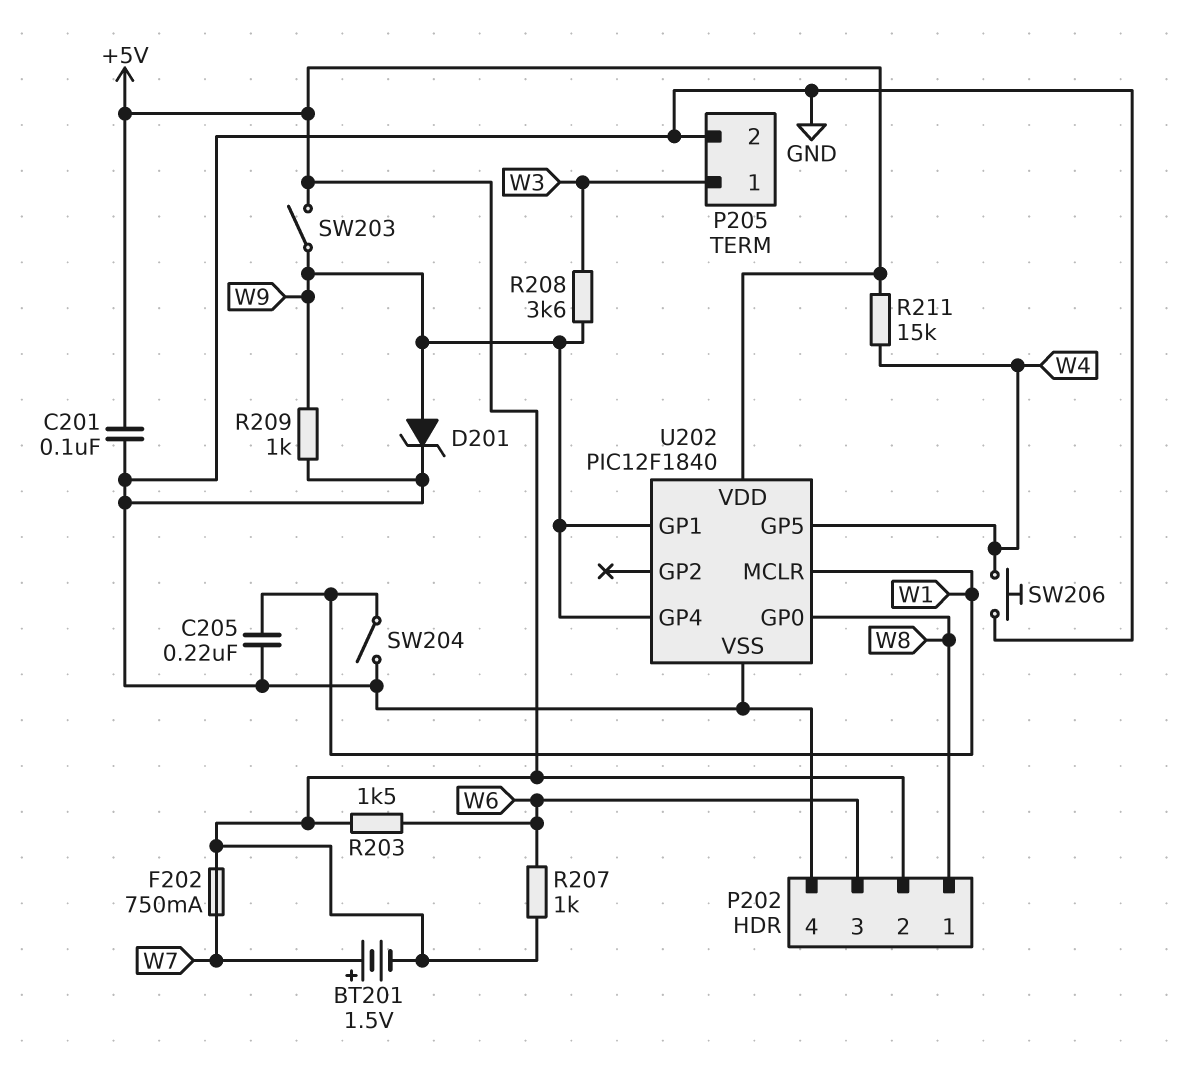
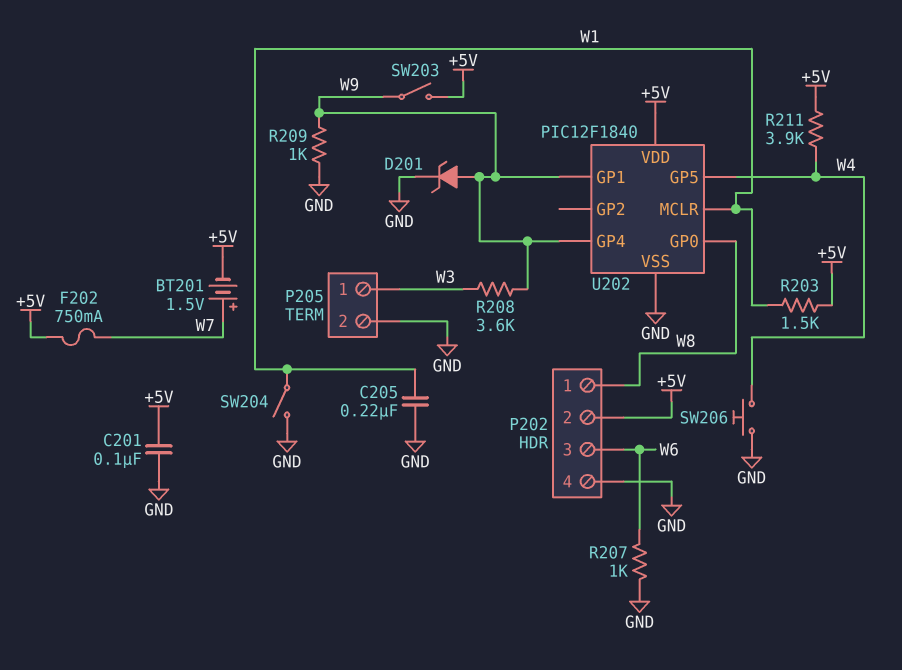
R203: 1.5k (+5V, W6) -> 1.5k (+5V, W1)
R207: 1k (+5V, W6) -> 1k (GND, W6)
R211: 15k (+5V, W4) -> 3.9k (+5V, W4)

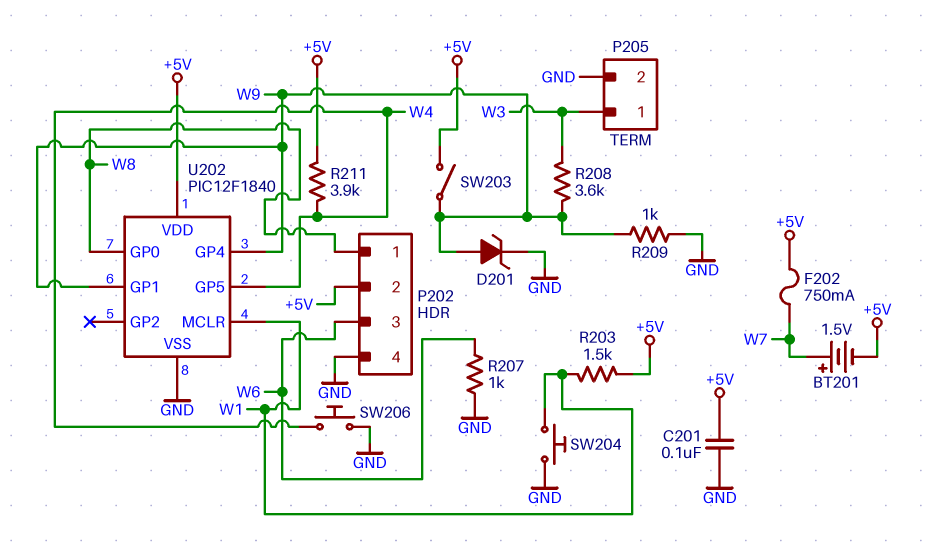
C205: 220nF (GND, W1) -> none
SW204: switch (GND, W1) -> button (GND, W1)

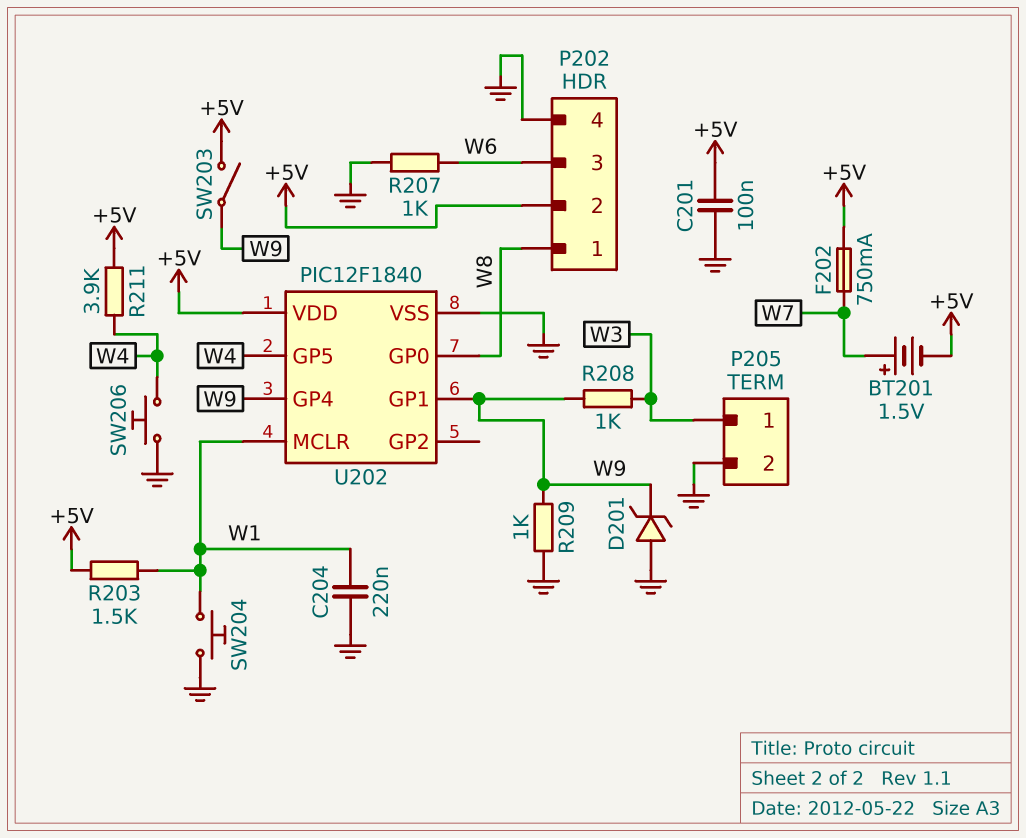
C204: none -> 220nF (GND, W1)
D201: zener (A W9, K GND) -> zener (A GND, K W9)
R208: 3.6k (W3, W9) -> 1k (W3, W9)

